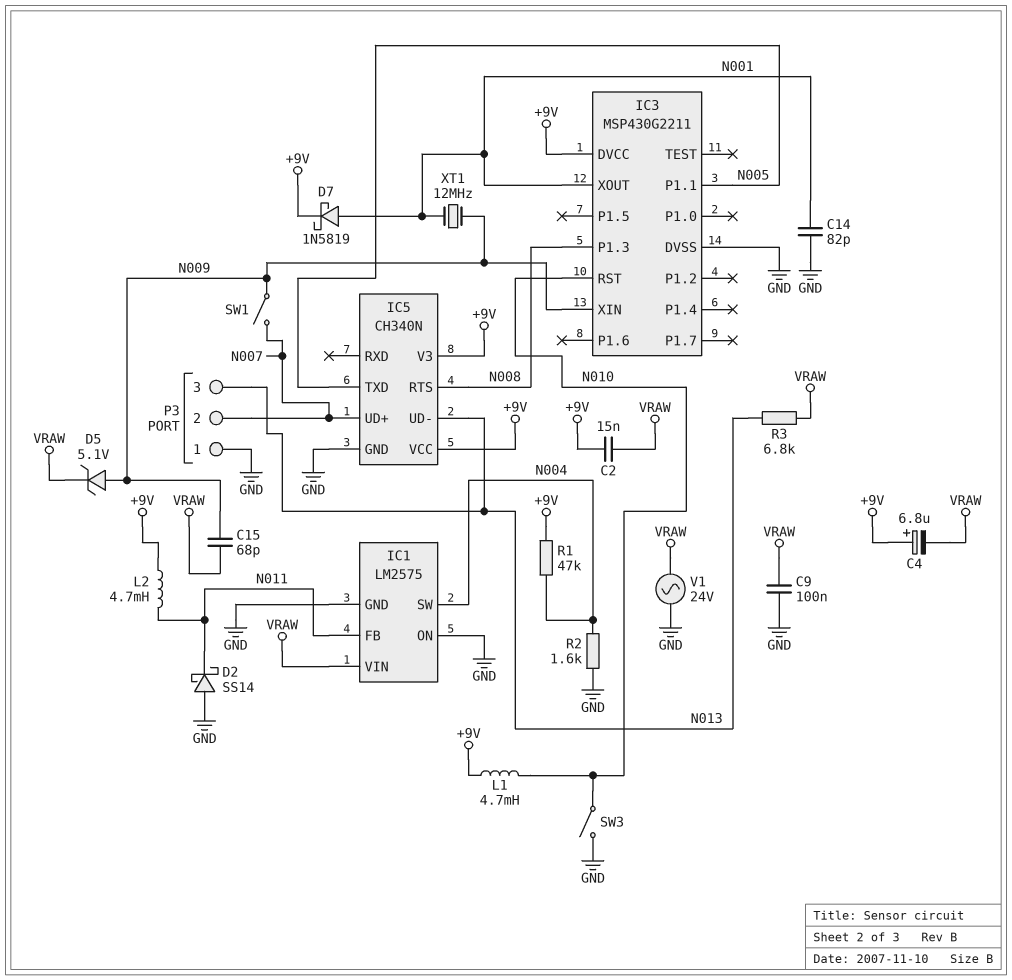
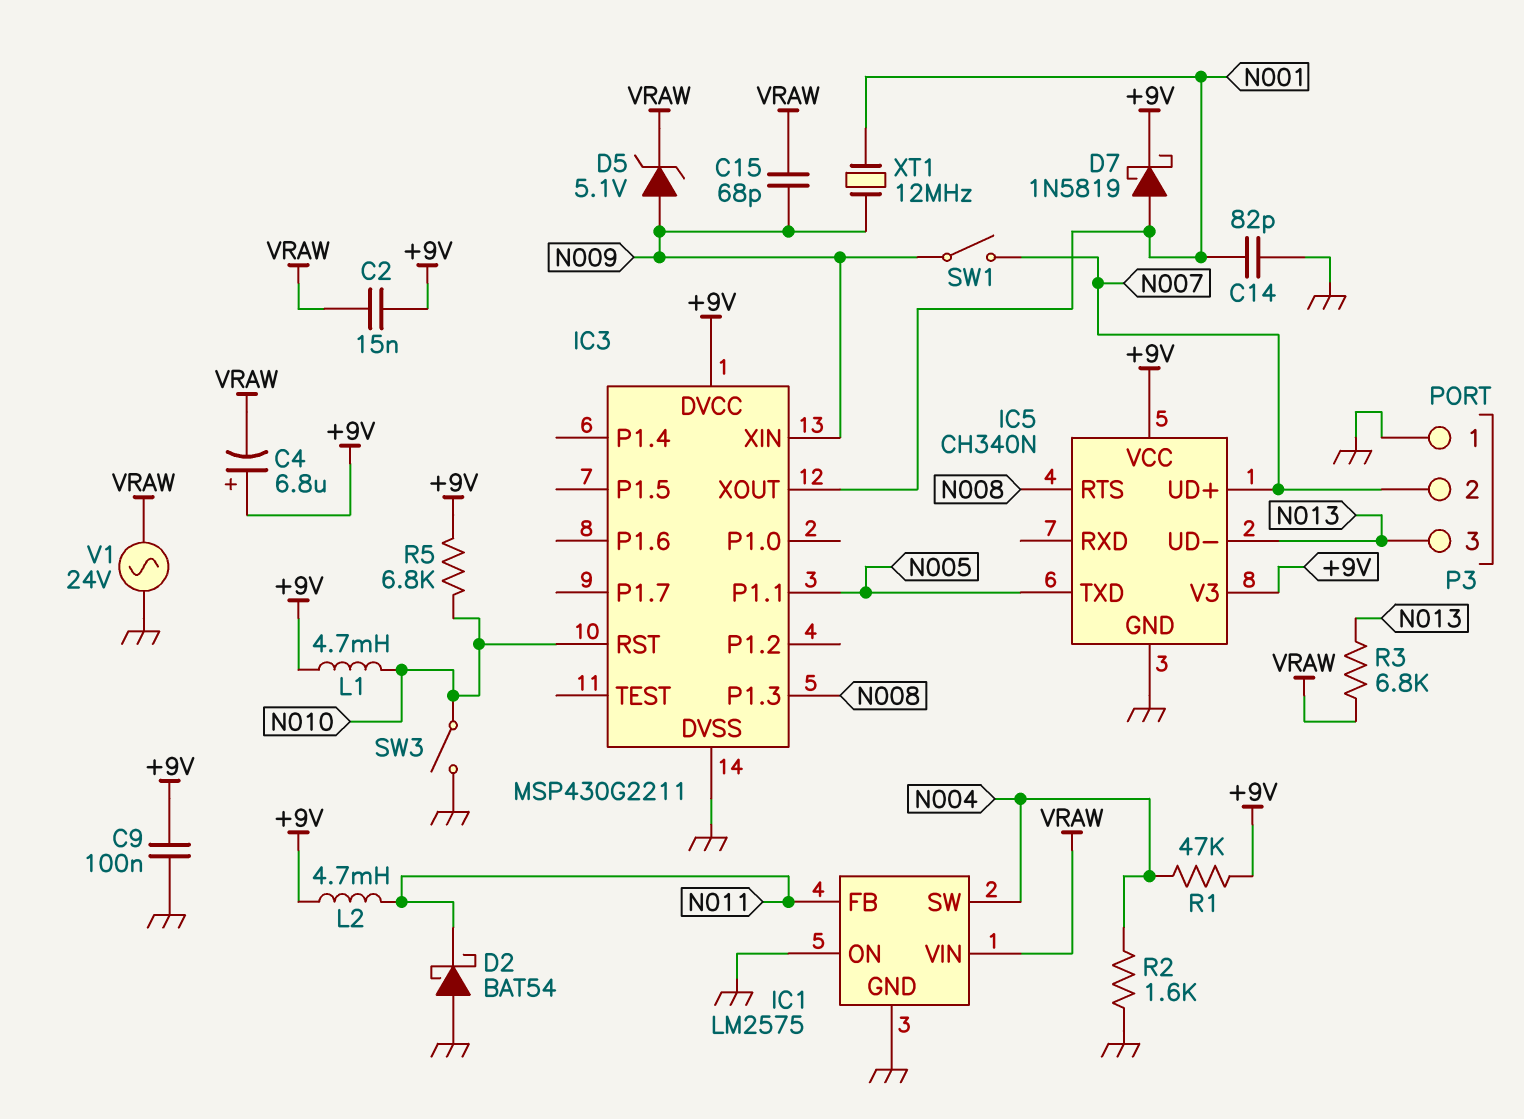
C9: 100nF (GND, VRAW) -> 100nF (+9V, GND)
D2: schottky SS14 (A GND, K N011) -> schottky BAT54 (A GND, K N011)
R5: none -> 6.8k (+9V, N010)

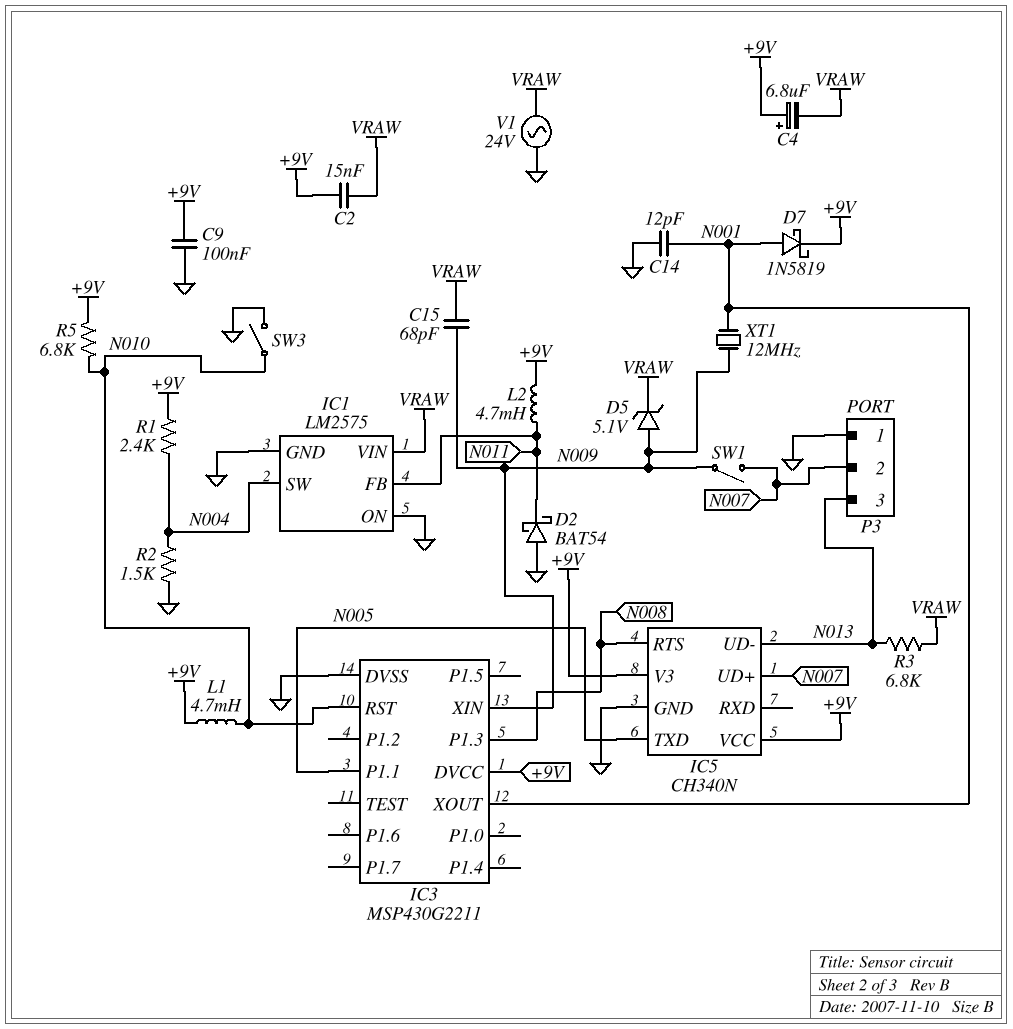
C14: 82pF (GND, N001) -> 12pF (GND, N001)
R1: 47k (+9V, N004) -> 2.4k (+9V, N004)
R2: 1.6k (GND, N004) -> 1.5k (GND, N004)

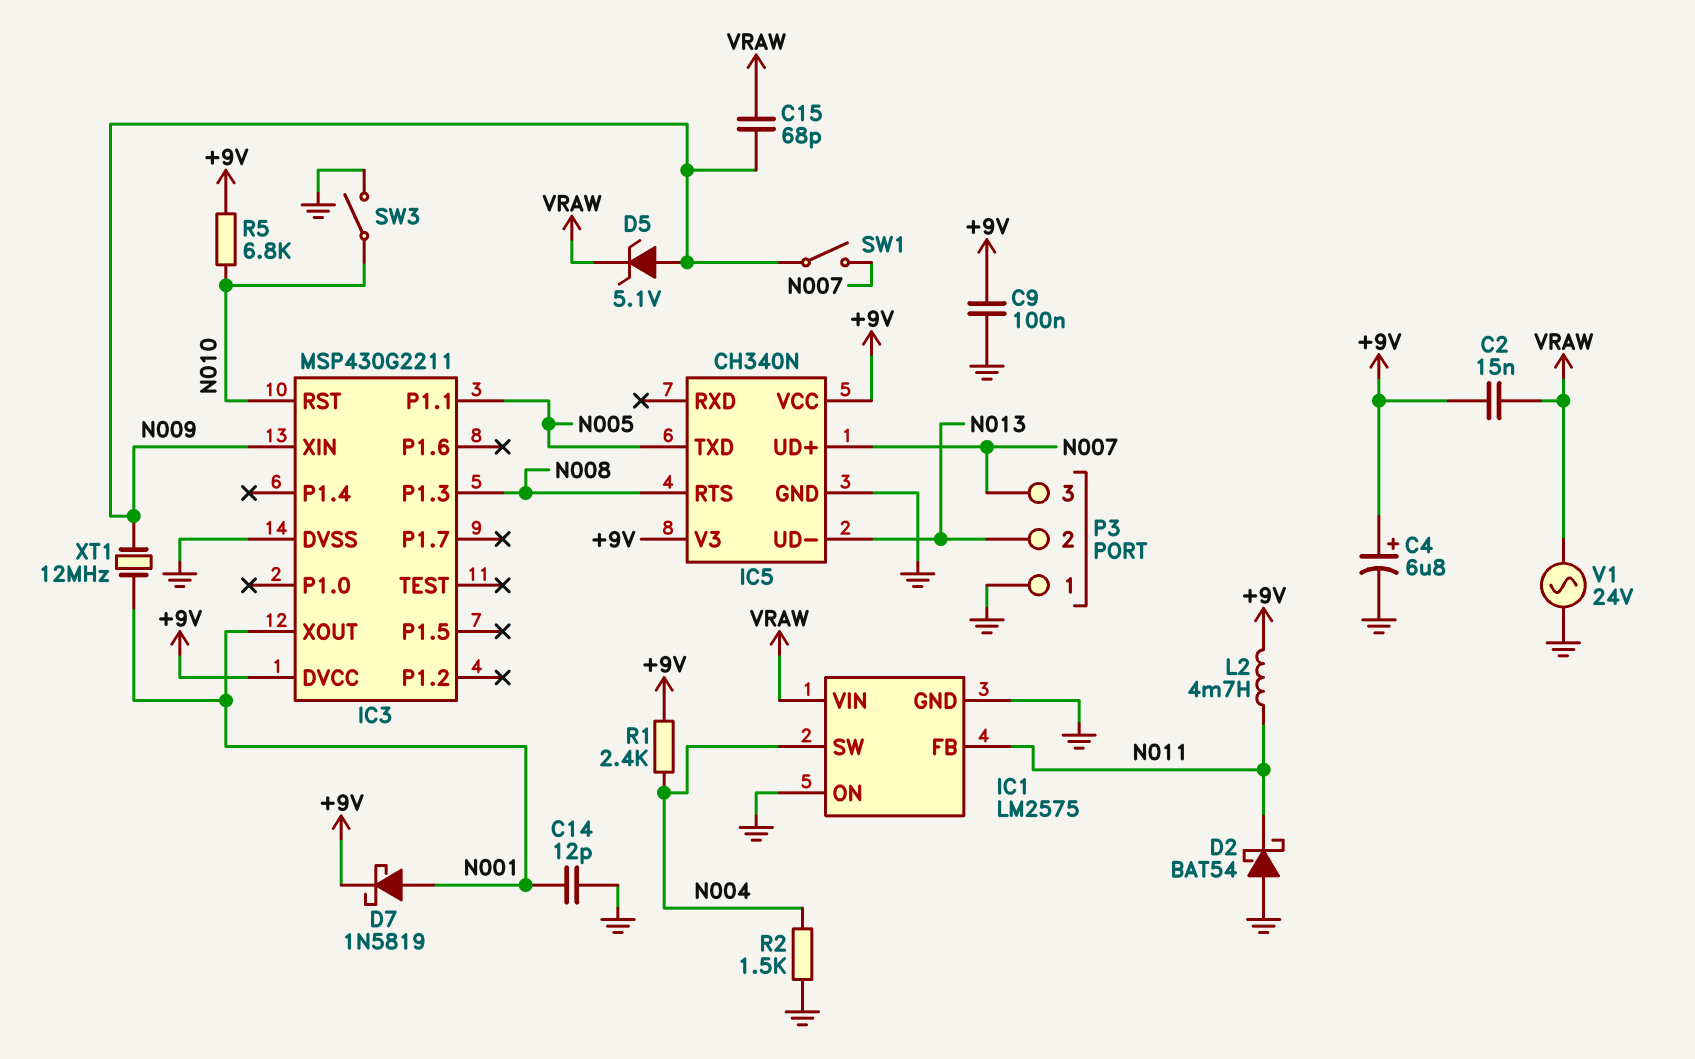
C4: 6.8uF (plus +9V, minus VRAW) -> 6.8uF (plus +9V, minus GND)
L1: 4.7mH (+9V, N010) -> none
P3 pin 2: N007 -> N013
P3 pin 3: N013 -> N007
R3: 6.8k (N013, VRAW) -> none

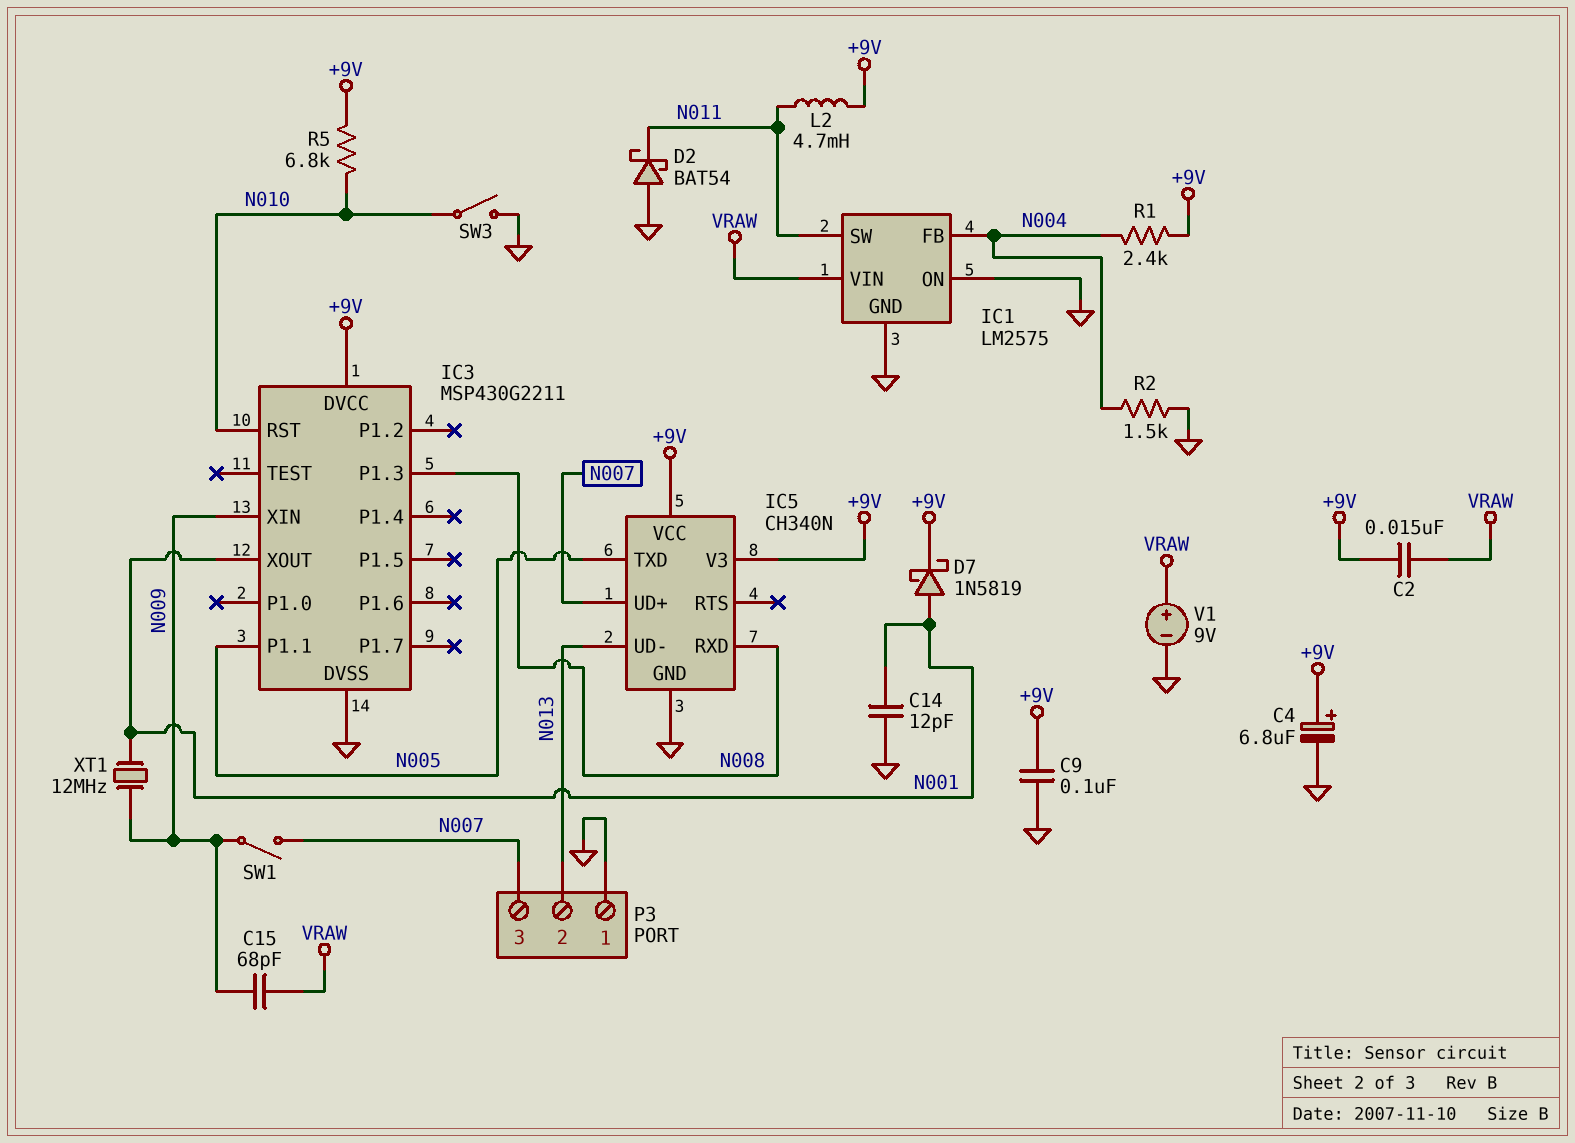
D5: zener 5.1V (A N009, K VRAW) -> none
IC1 pin FB: N011 -> N004
IC1 pin SW: N004 -> N011
IC5 pin RTS: N008 -> none
IC5 pin RXD: none -> N008
V1: AC 24V (GND, VRAW) -> 9V (plus VRAW, minus GND)

